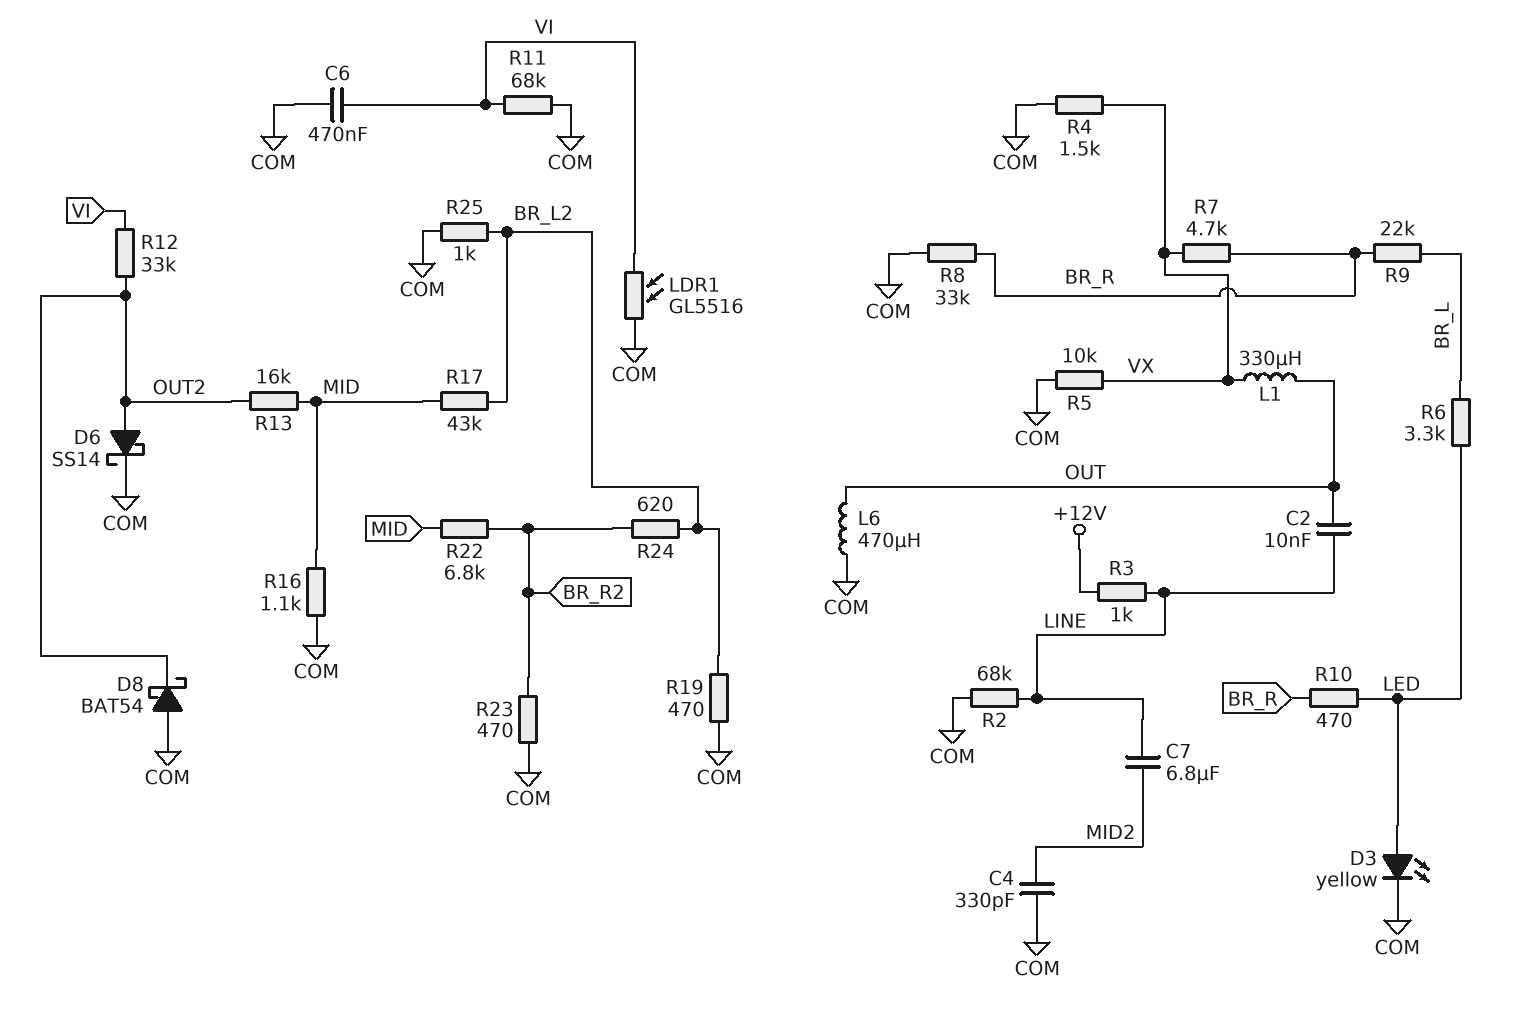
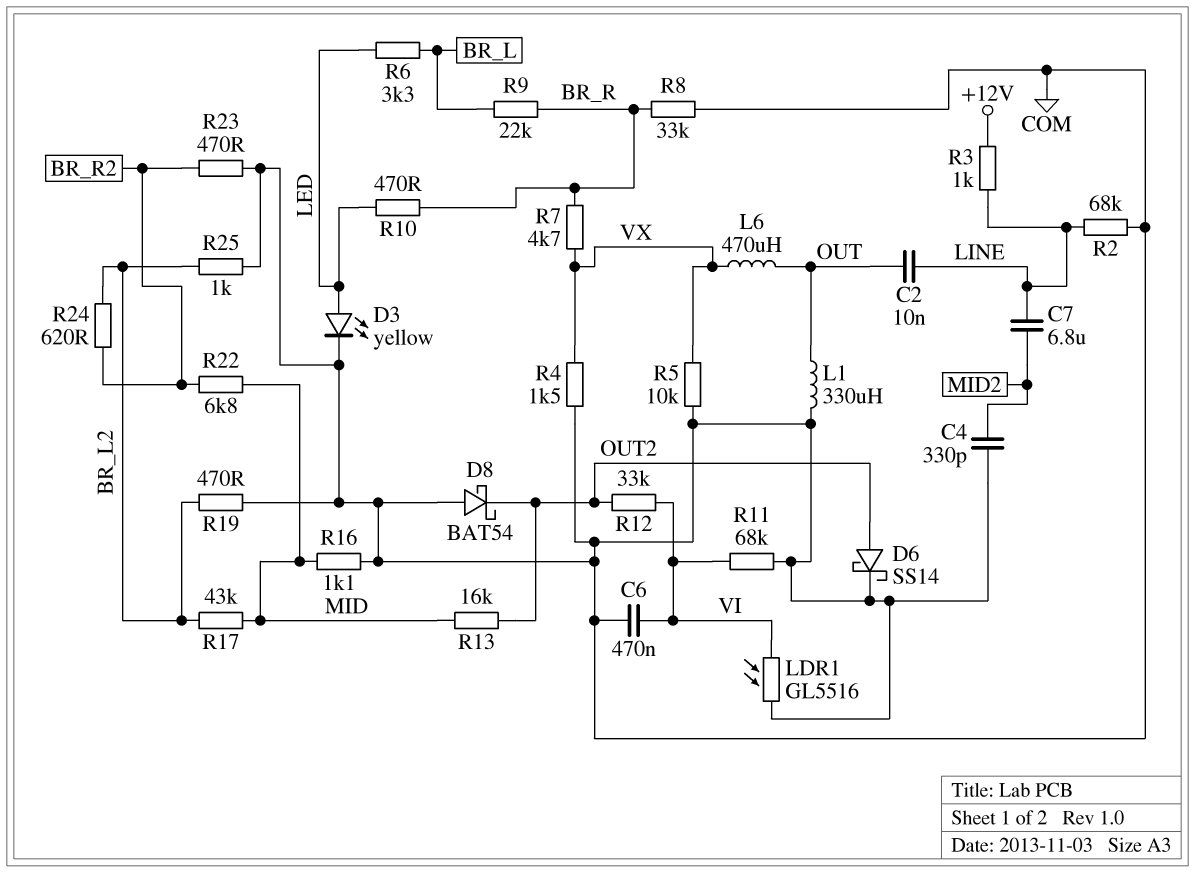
L1: 330uH (OUT, VX) -> 330uH (COM, OUT)
L6: 470uH (COM, OUT) -> 470uH (OUT, VX)

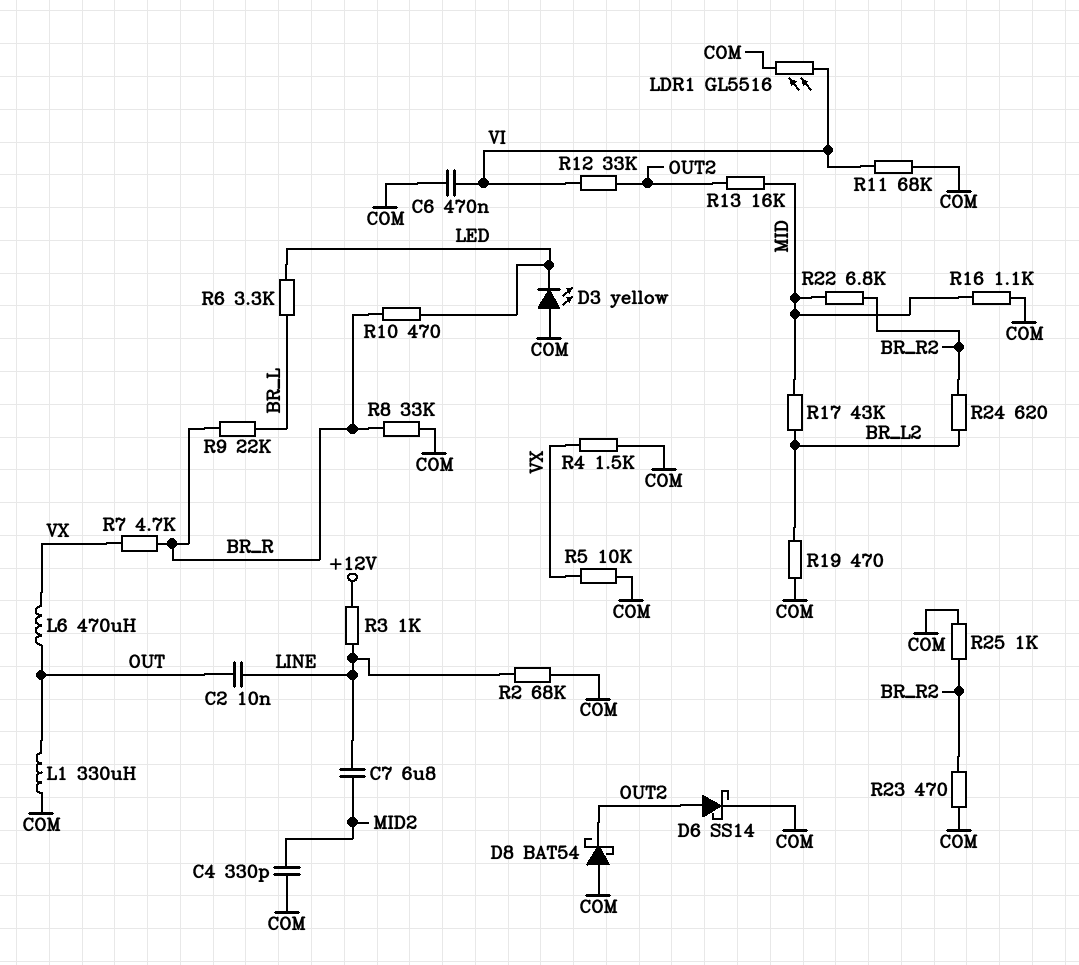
D3: LED yellow (A LED, K COM) -> LED yellow (A COM, K LED)
R25: 1k (BR_L2, COM) -> 1k (BR_R2, COM)

